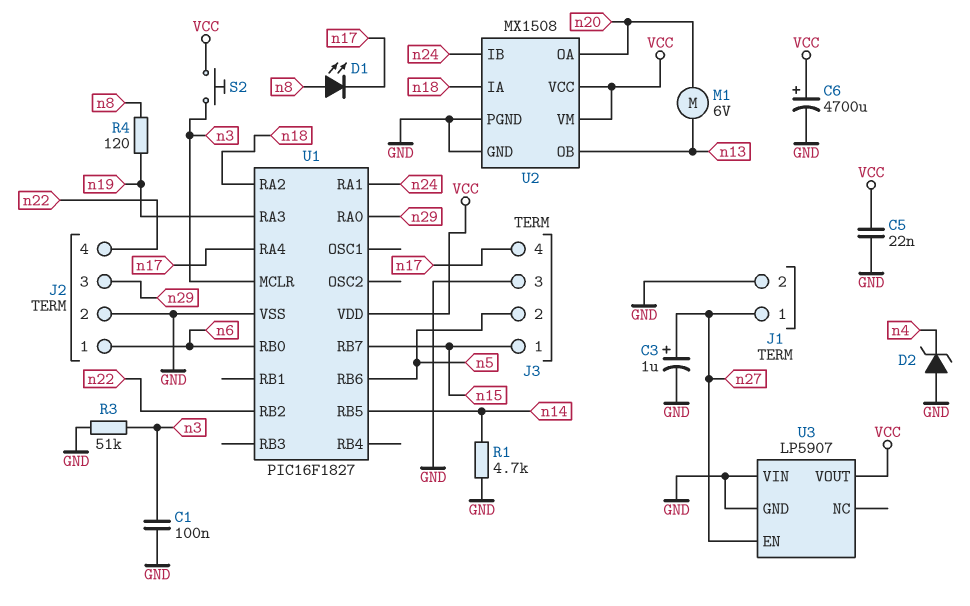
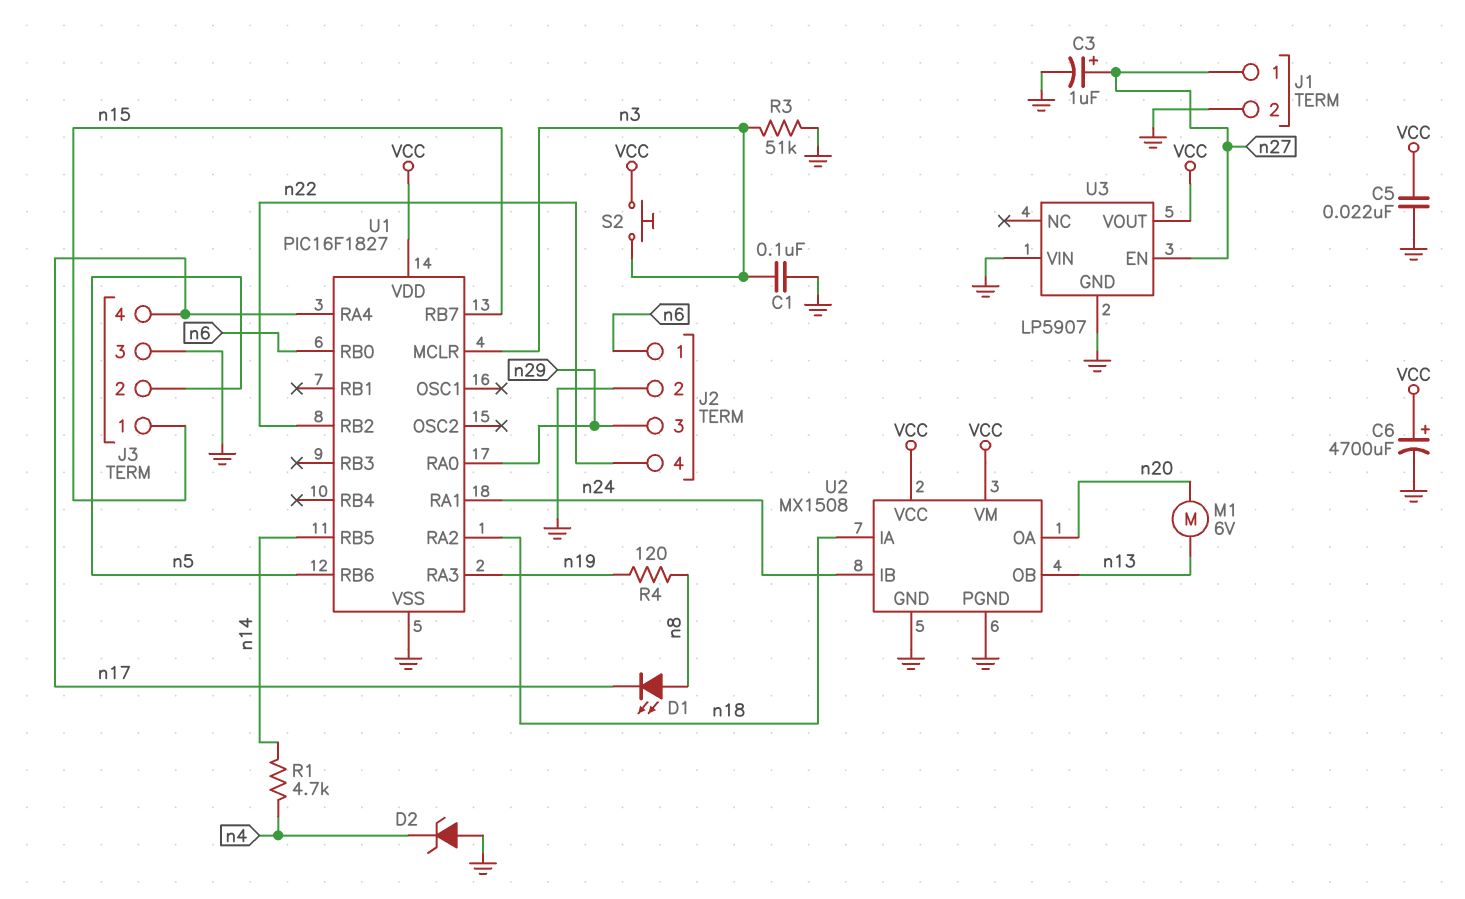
R1: 4.7k (GND, n14) -> 4.7k (n4, n14)

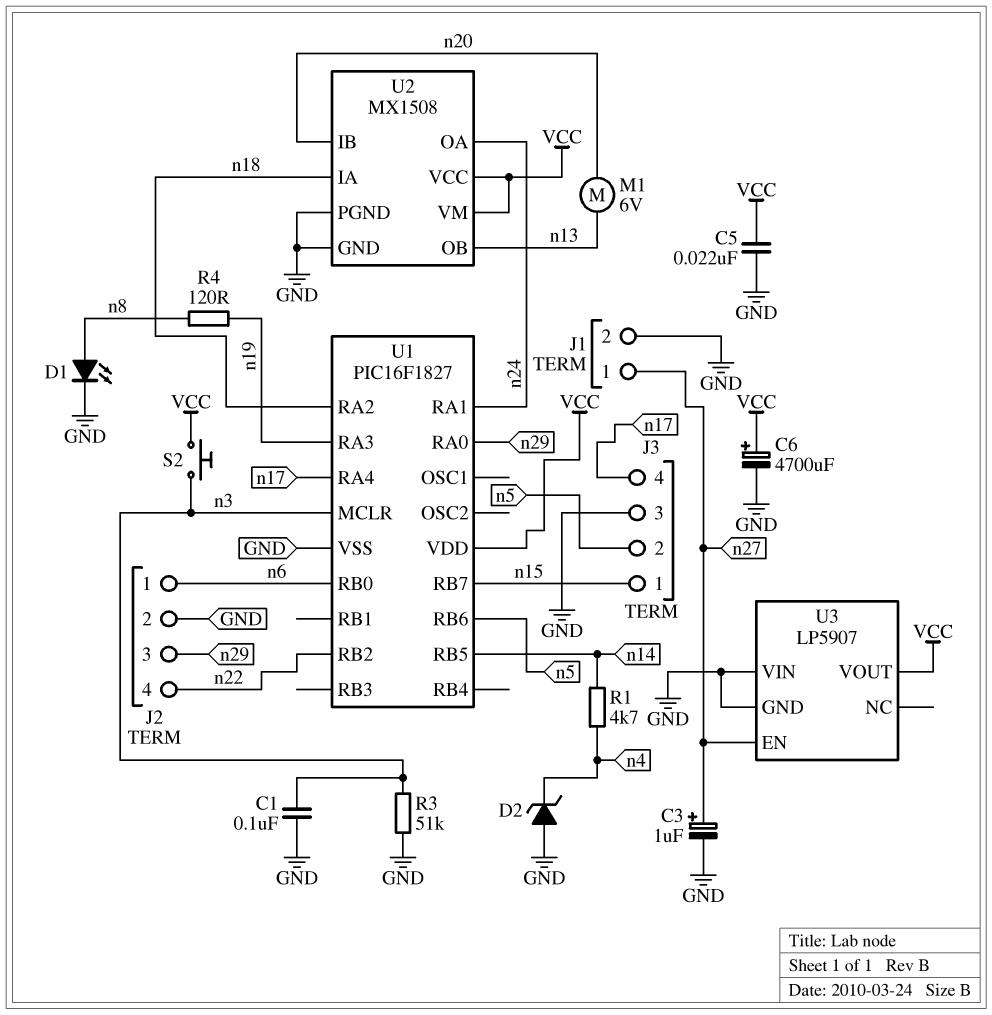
D1: LED (A n8, K n17) -> LED (A n8, K GND)
U2 pin IB: n24 -> n20
U2 pin OA: n20 -> n24

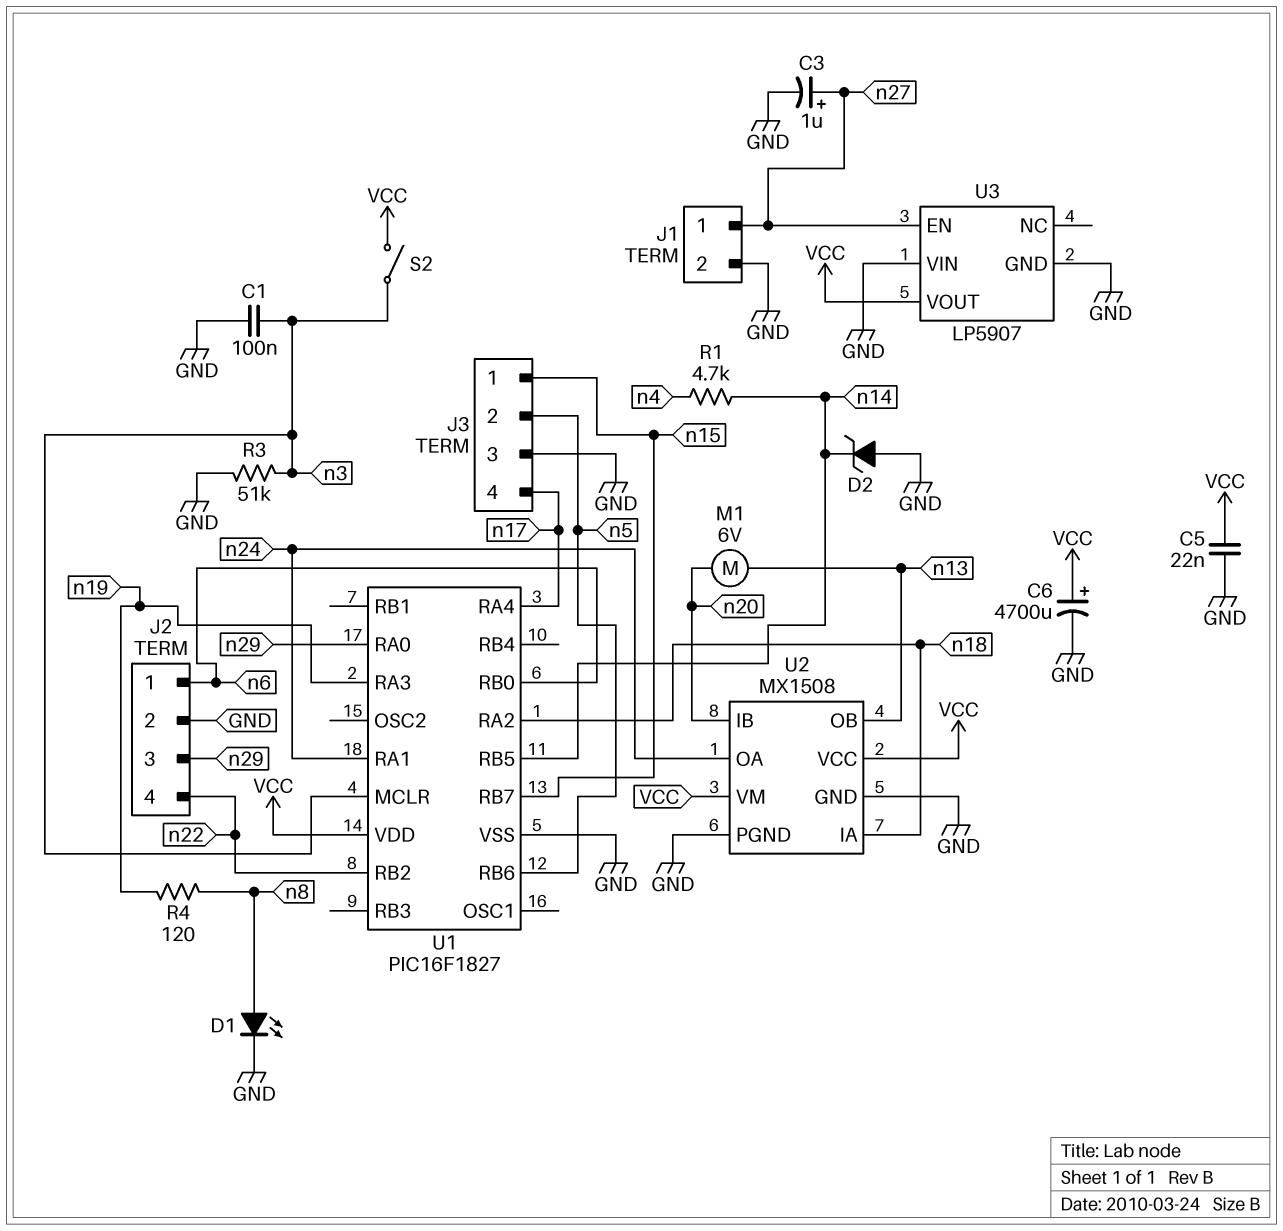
D2: zener (A GND, K n4) -> zener (A GND, K n14)
S2: button (VCC, n3) -> switch (VCC, n3)

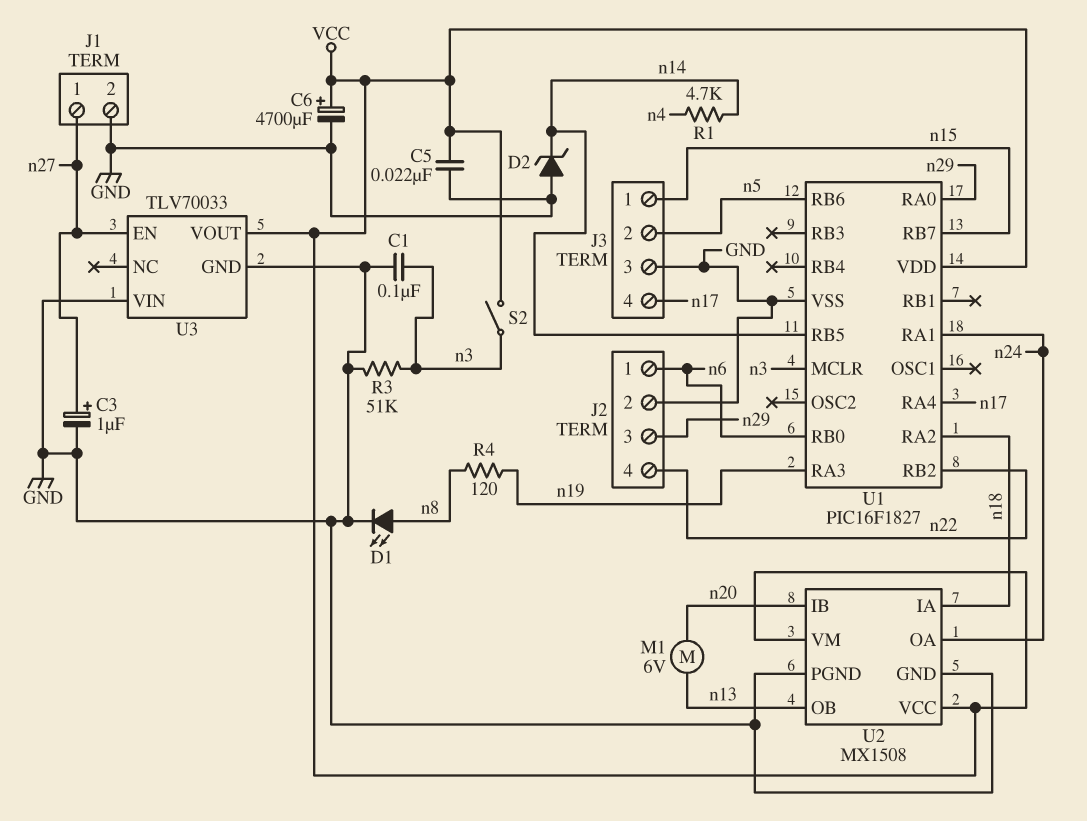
U3: LP5907 -> TLV70033

